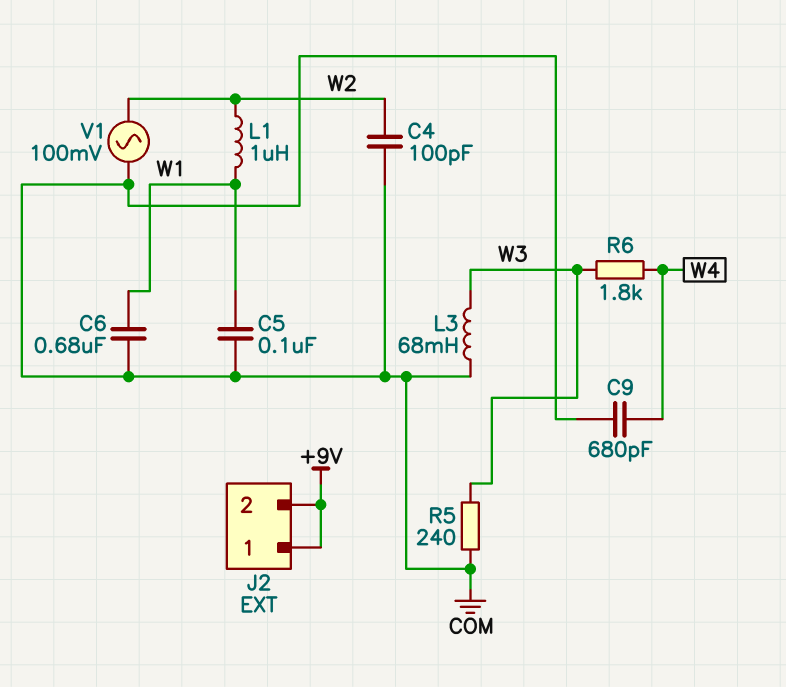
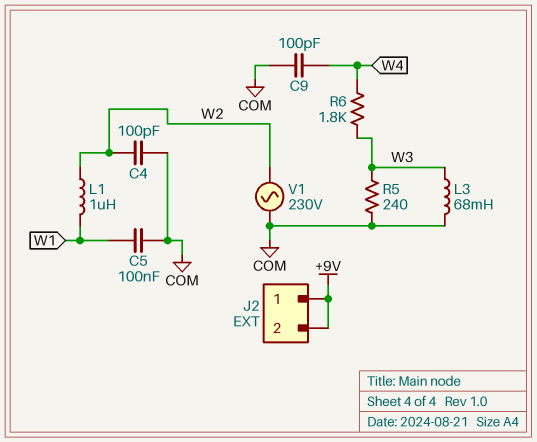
C6: 680nF (COM, W1) -> none
C9: 680pF (COM, W4) -> 100pF (COM, W4)
V1: AC 100mV (COM, W2) -> AC 230V (COM, W2)

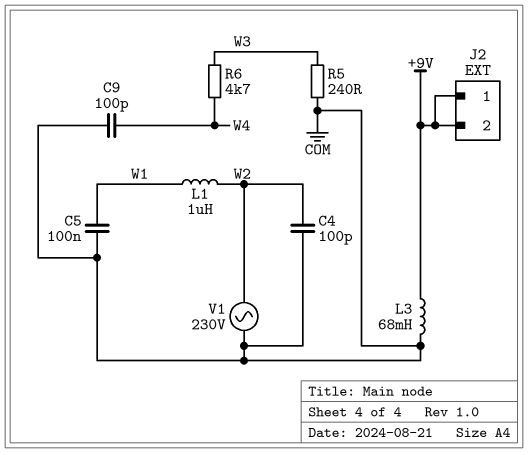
L3: 68mH (COM, W3) -> 68mH (+9V, COM)
R6: 1.8k (W3, W4) -> 4.7k (W3, W4)

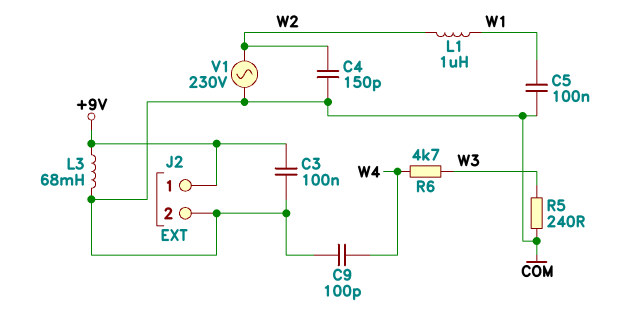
C3: none -> 100nF (+9V, COM)
C4: 100pF (COM, W2) -> 150pF (COM, W2)
J2 pin 2: +9V -> COM

